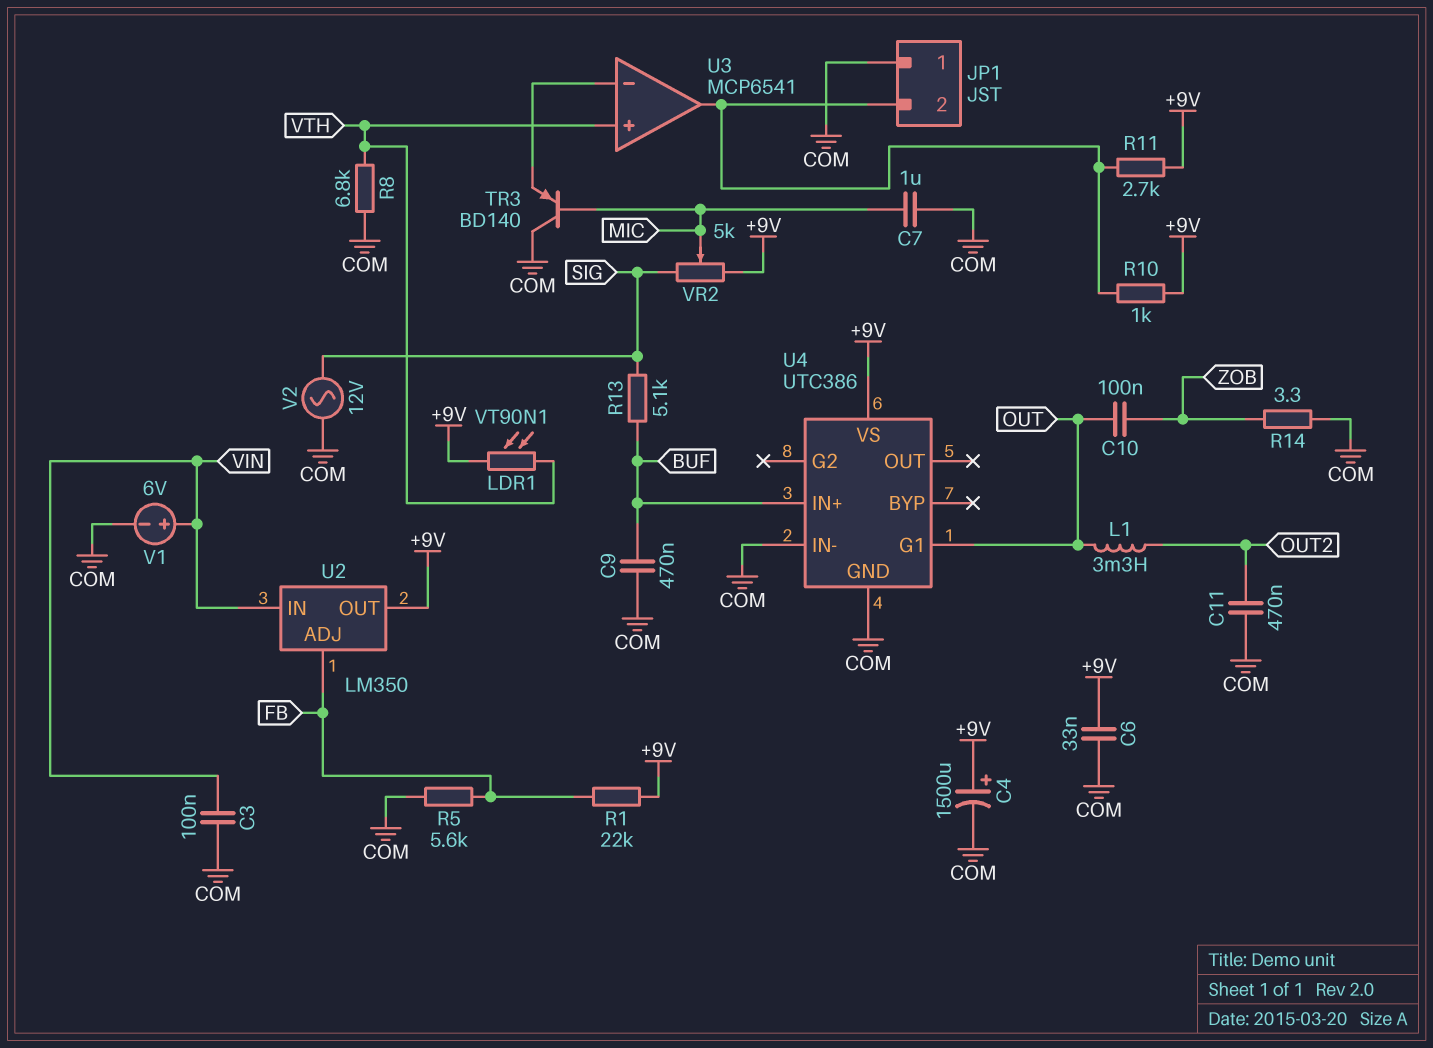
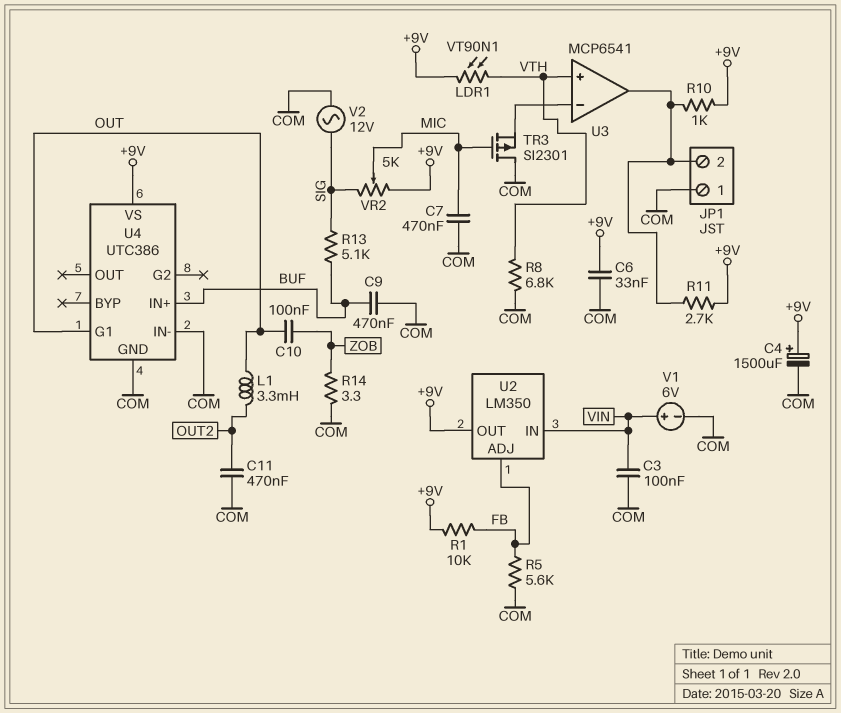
C7: 1uF (COM, MIC) -> 470nF (COM, MIC)
R1: 22k (+9V, FB) -> 10k (+9V, FB)
TR3: PNP BD140 (B MIC, C COM, E U3/in-) -> PMOS SI2301 (G MIC, D COM, S U3/in-)

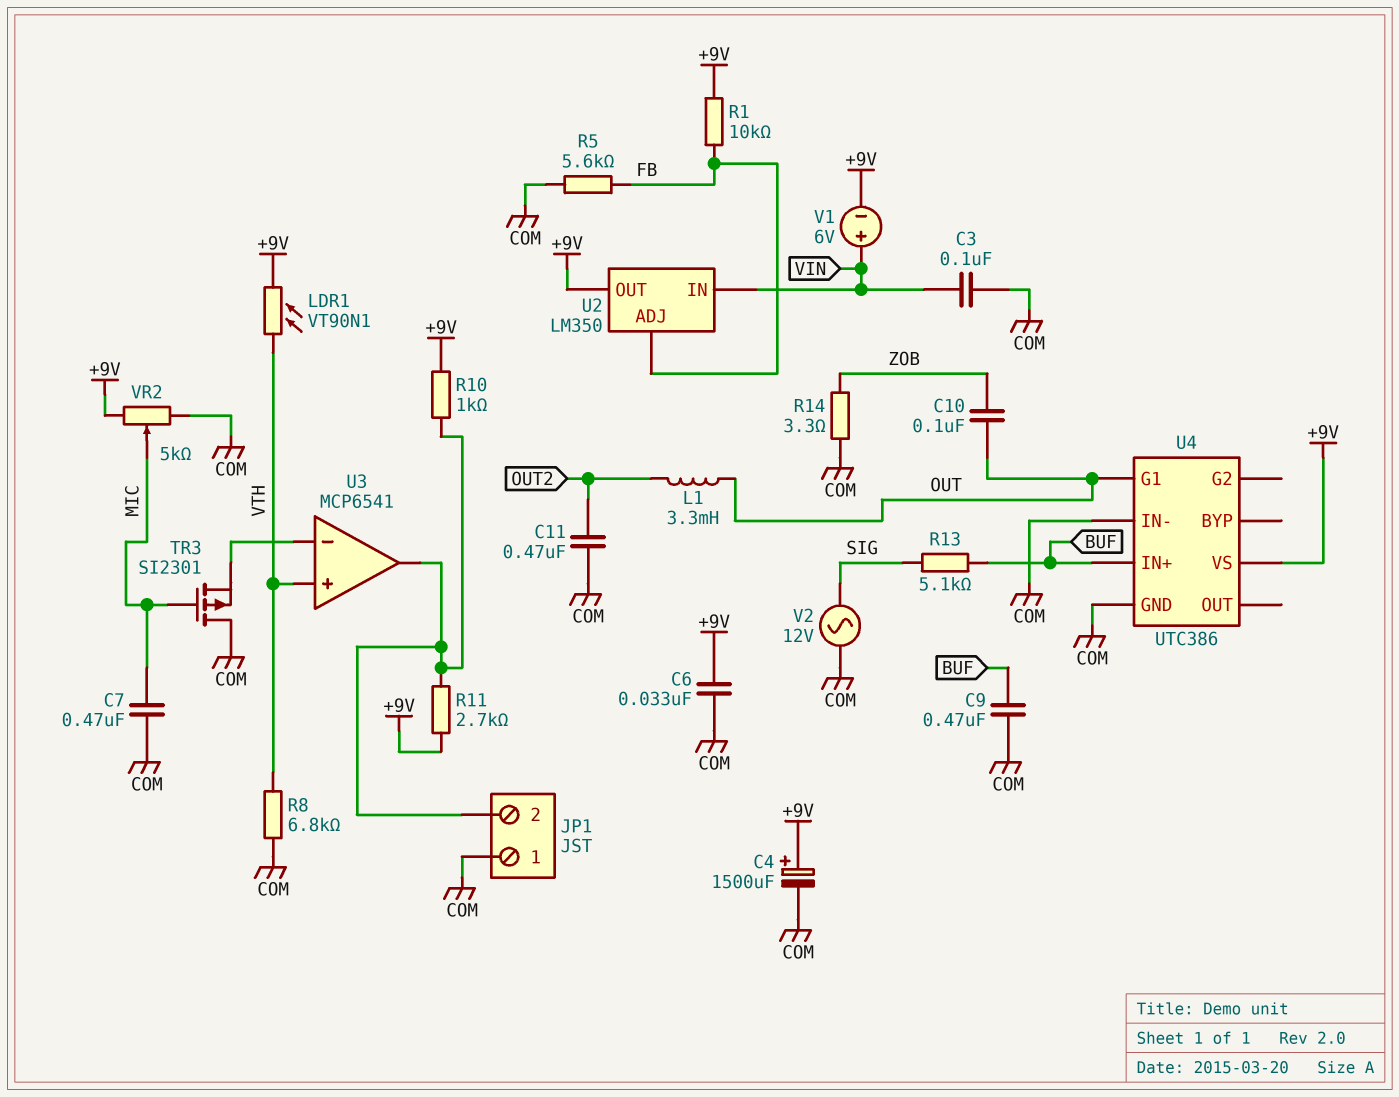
V1: 6V (plus VIN, minus COM) -> 6V (plus VIN, minus +9V)
VR2: 5k (+9V, SIG, wiper MIC) -> 5k (+9V, COM, wiper MIC)

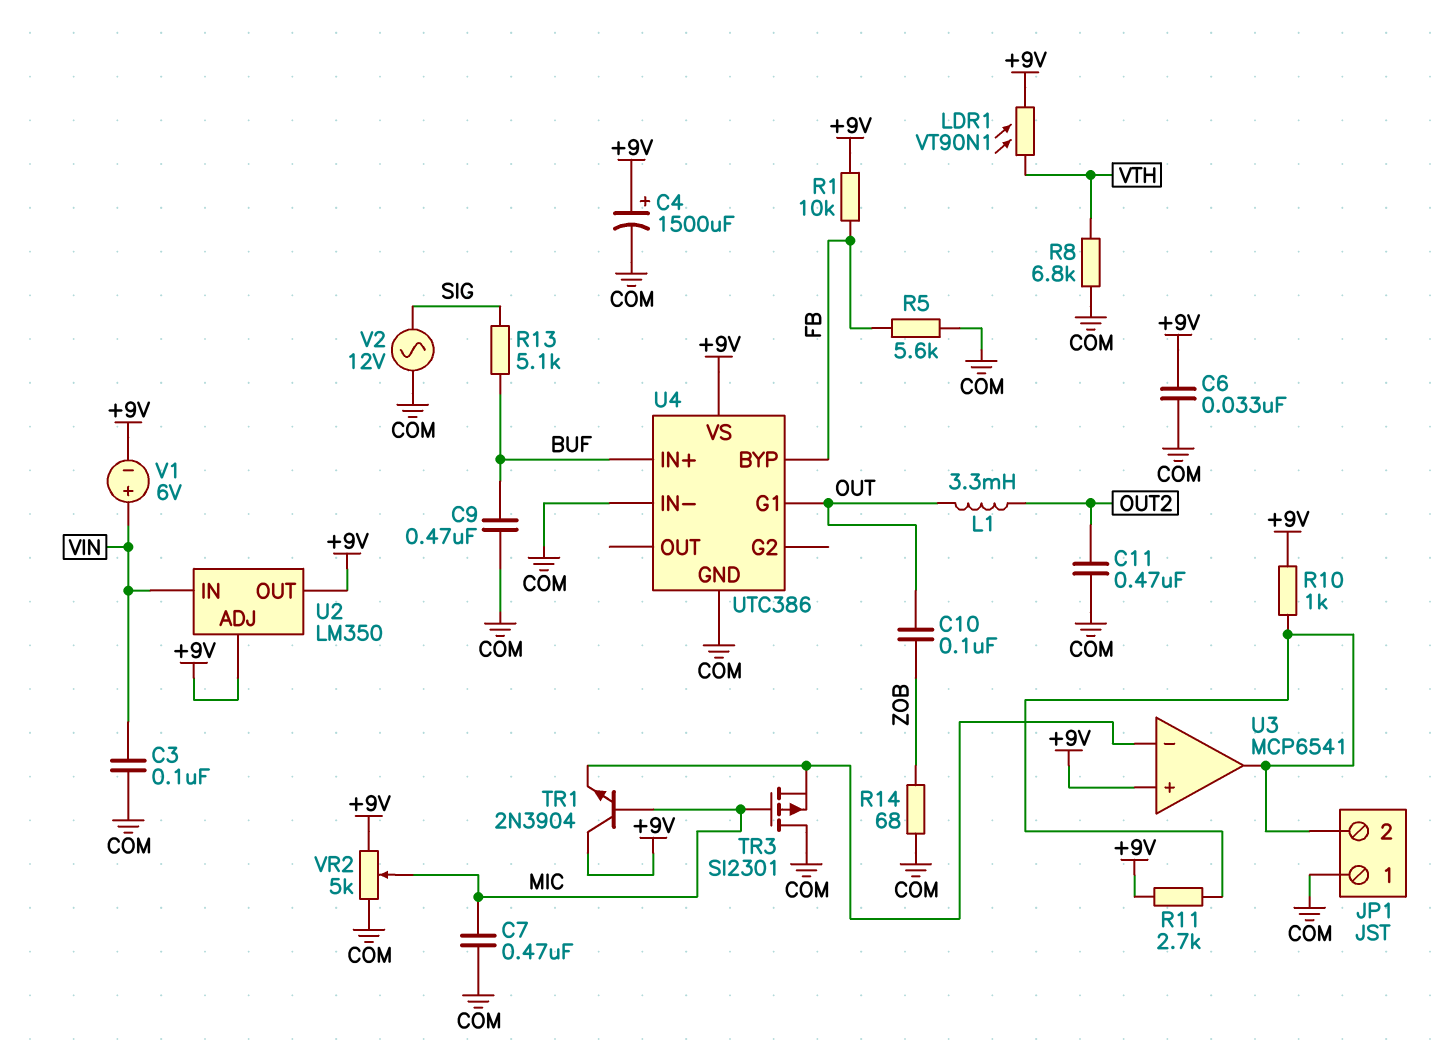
R14: 3.3 (COM, ZOB) -> 68 (COM, ZOB)
TR1: none -> NPN 2N3904 (B MIC, C +9V, E U3/in-)
U2 pin ADJ: FB -> +9V
U3 pin in+: VTH -> +9V
U4 pin BYP: none -> FB

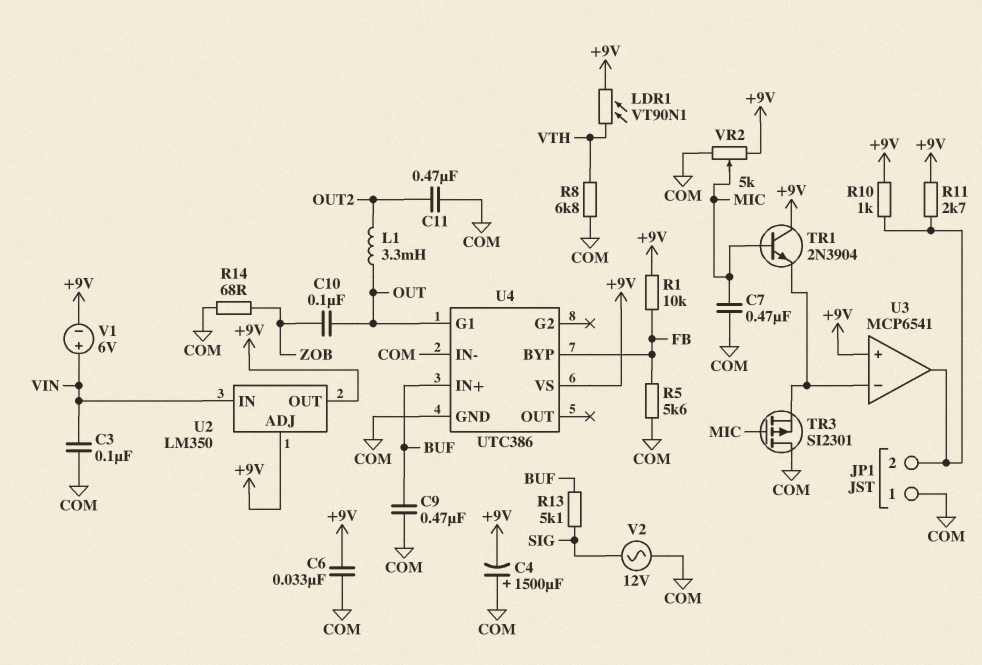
C4: 1500uF (plus +9V, minus COM) -> 1500uF (plus COM, minus +9V)

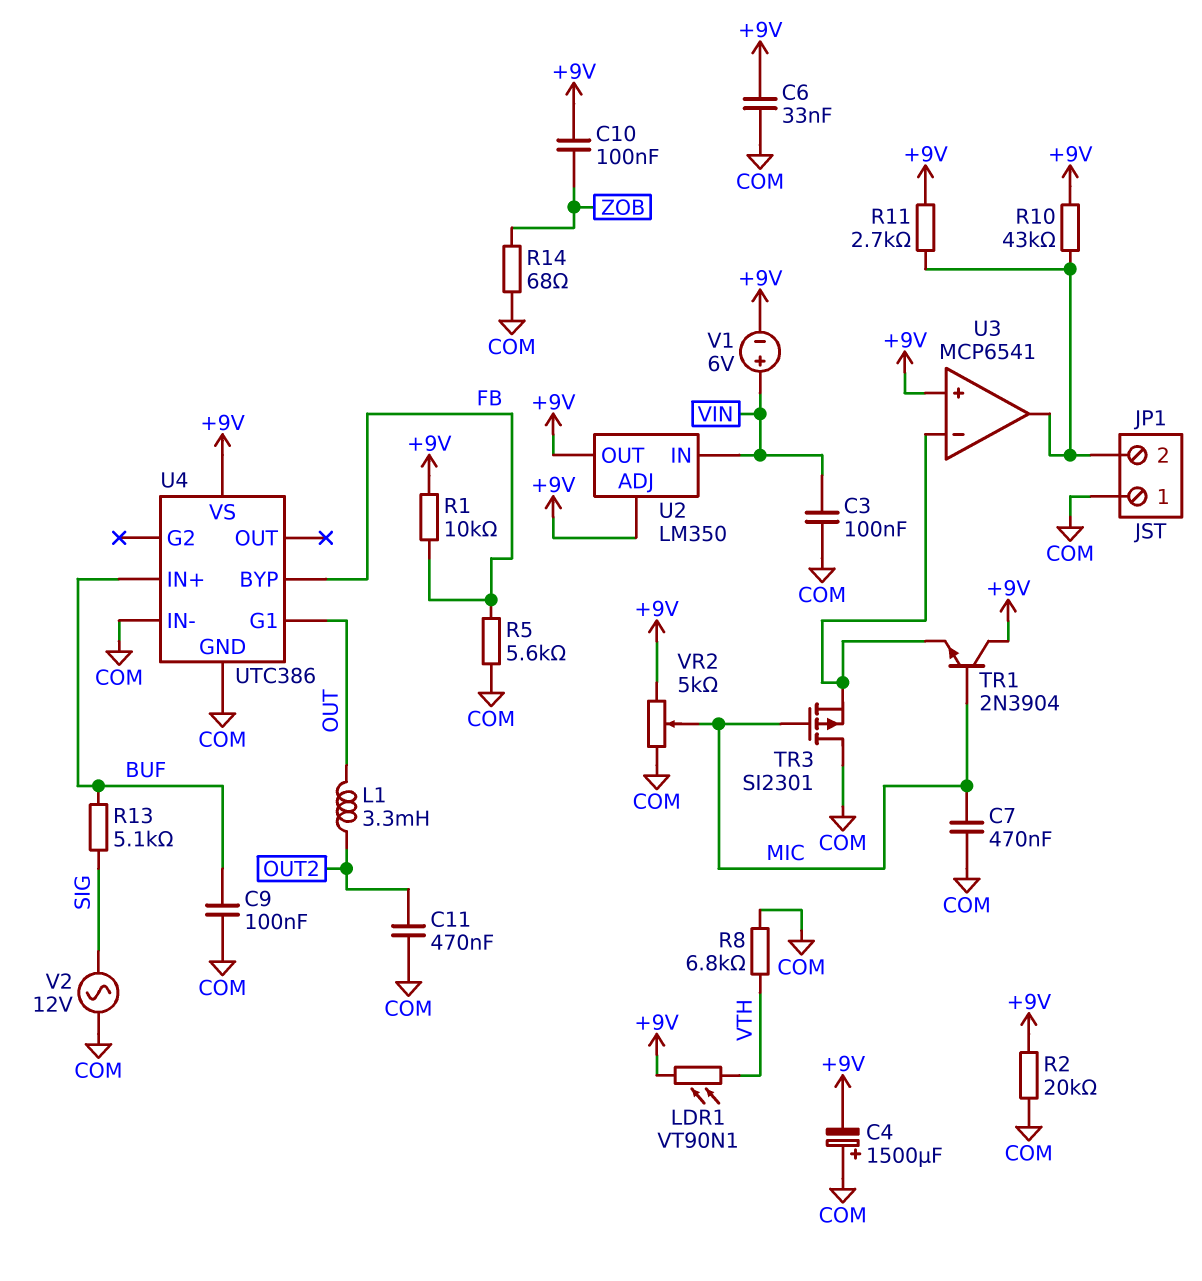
C9: 470nF (BUF, COM) -> 100nF (BUF, COM)
C10: 100nF (OUT, ZOB) -> 100nF (+9V, ZOB)
R2: none -> 20k (+9V, COM)
R10: 1k (+9V, JP1/2) -> 43k (+9V, JP1/2)

